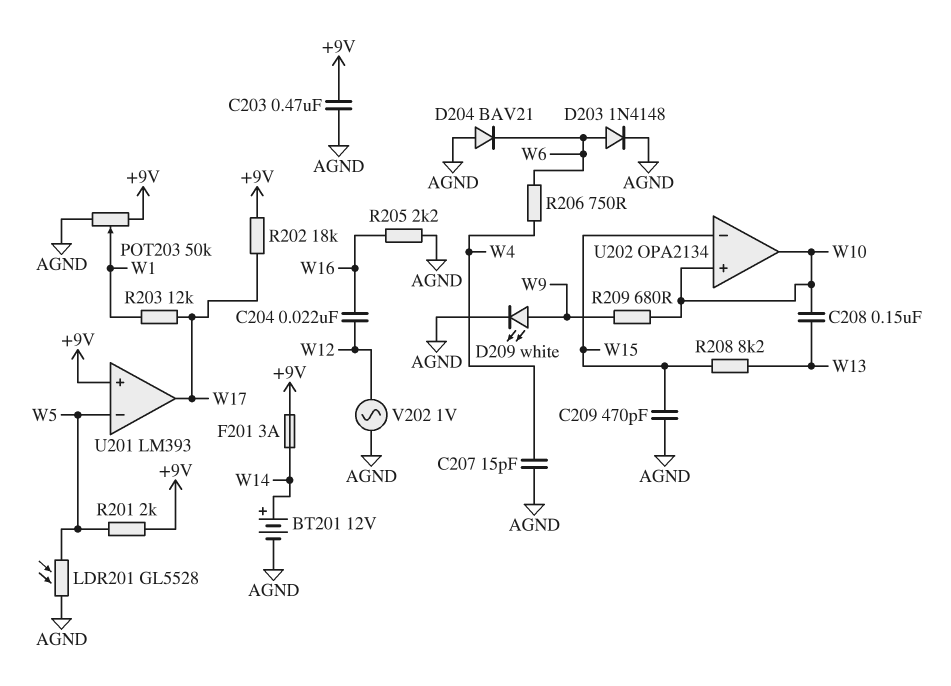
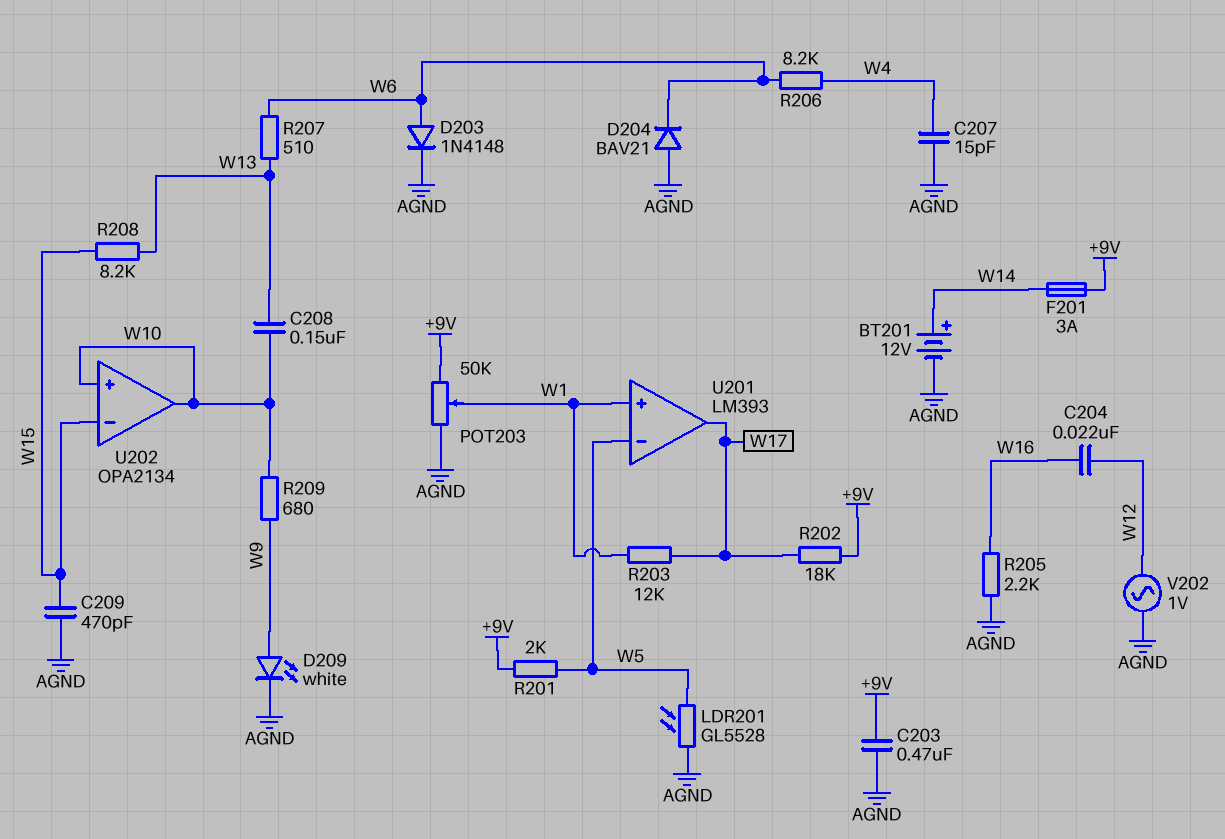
R206: 750 (W4, W6) -> 8.2k (W4, W6)
R207: none -> 510 (W6, W13)
U201 pin in+: +9V -> W1

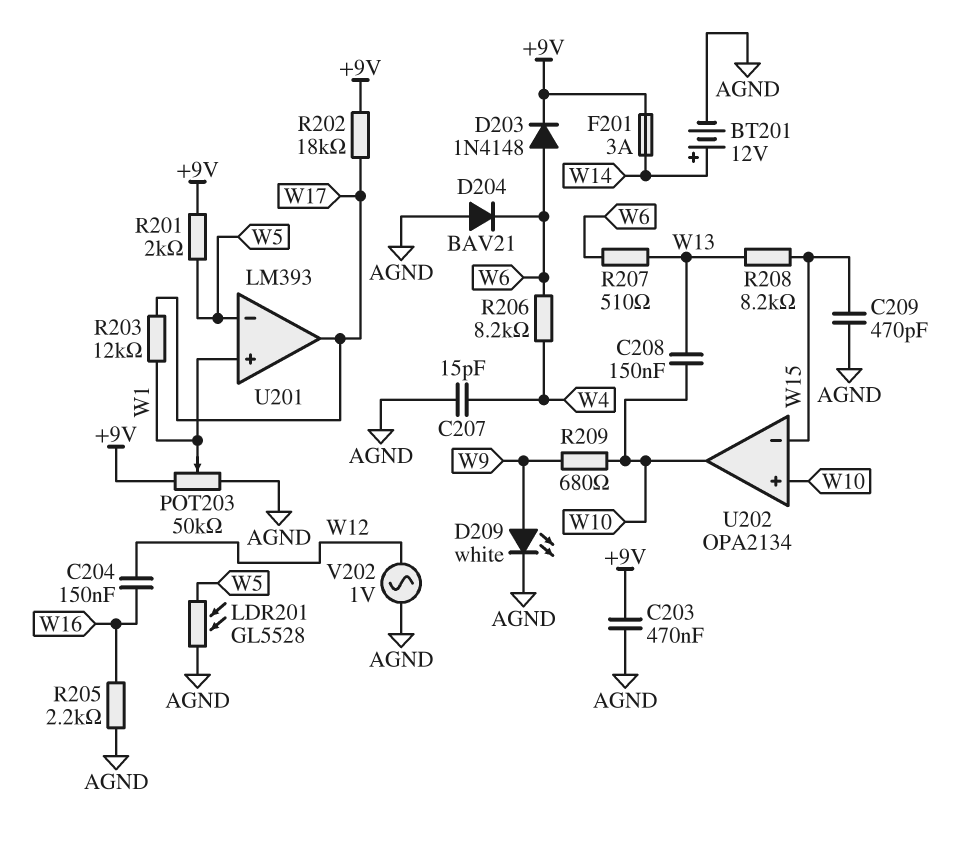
C204: 22nF (W12, W16) -> 150nF (W12, W16)
D203: diode 1N4148 (A W6, K AGND) -> diode 1N4148 (A W6, K +9V)

